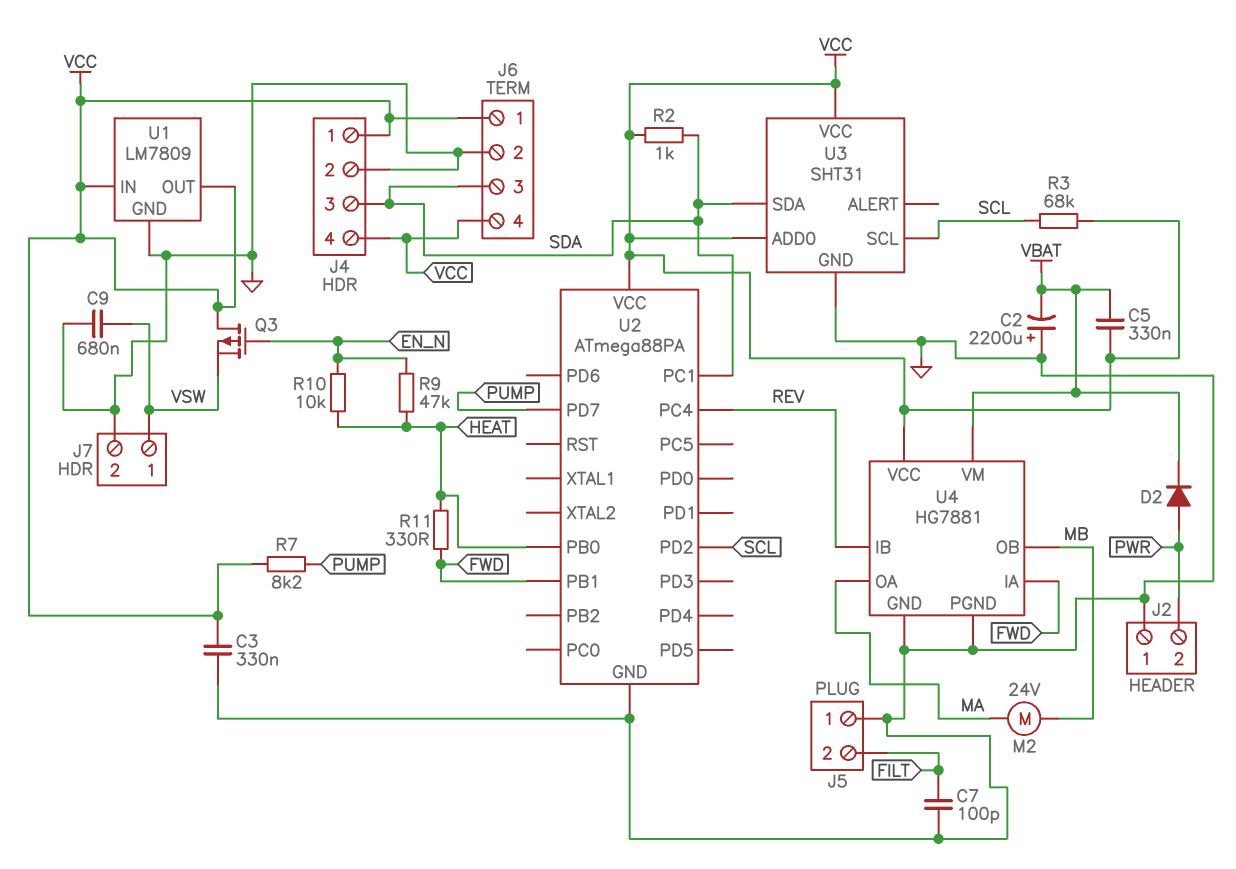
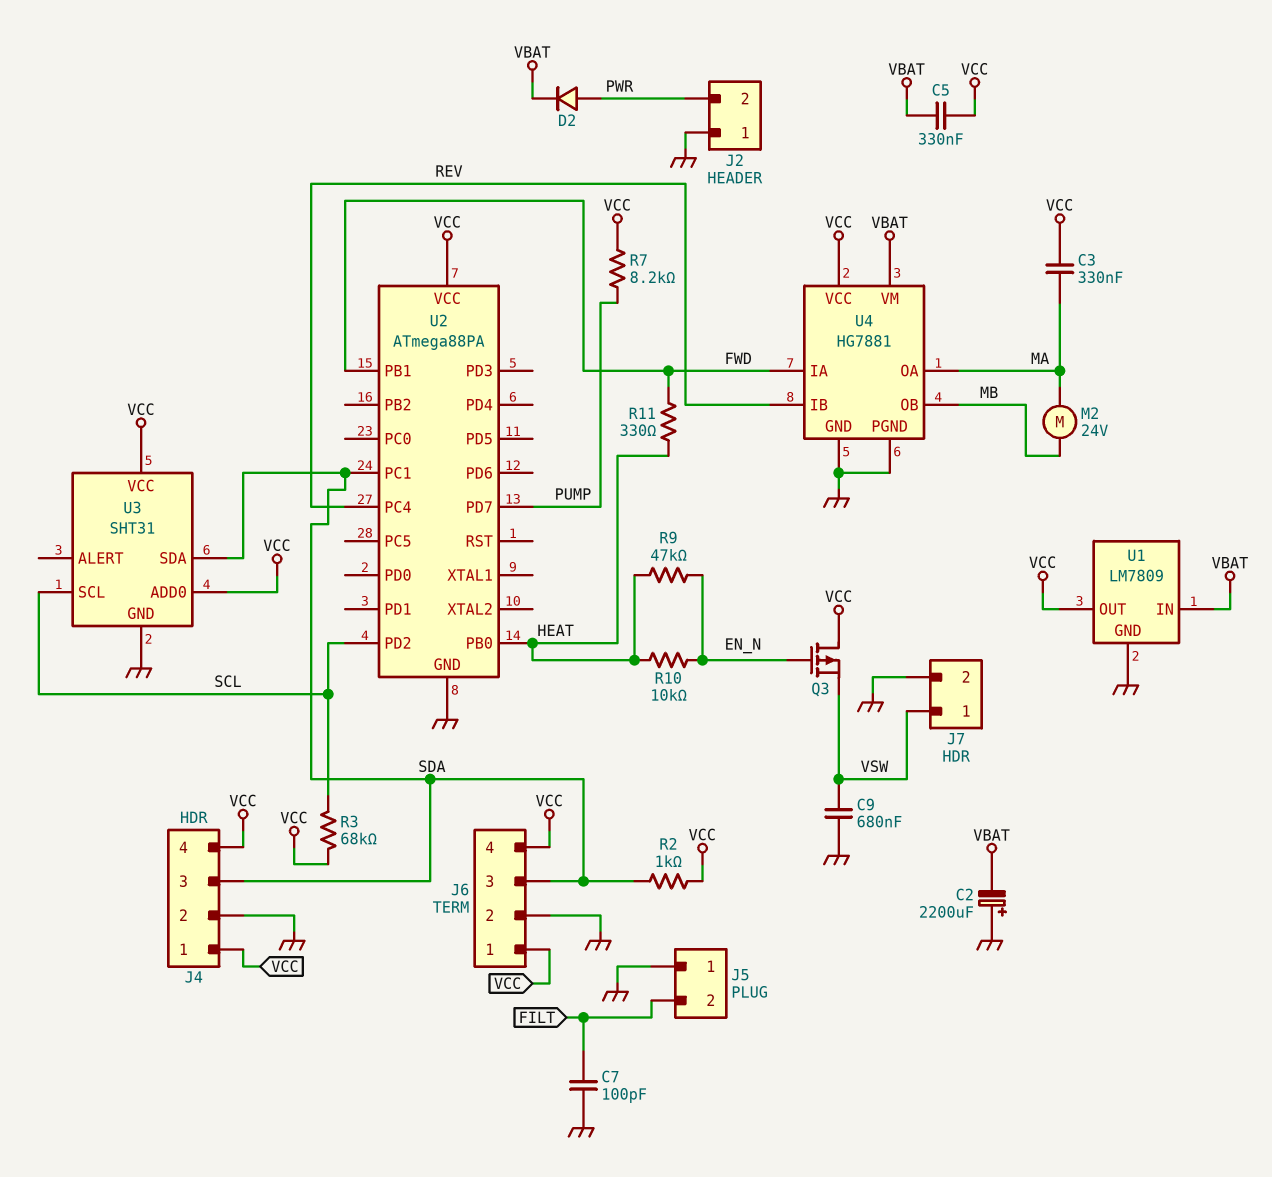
C3: 330nF (GND, VCC) -> 330nF (MA, VCC)
U1 pin IN: VCC -> VBAT

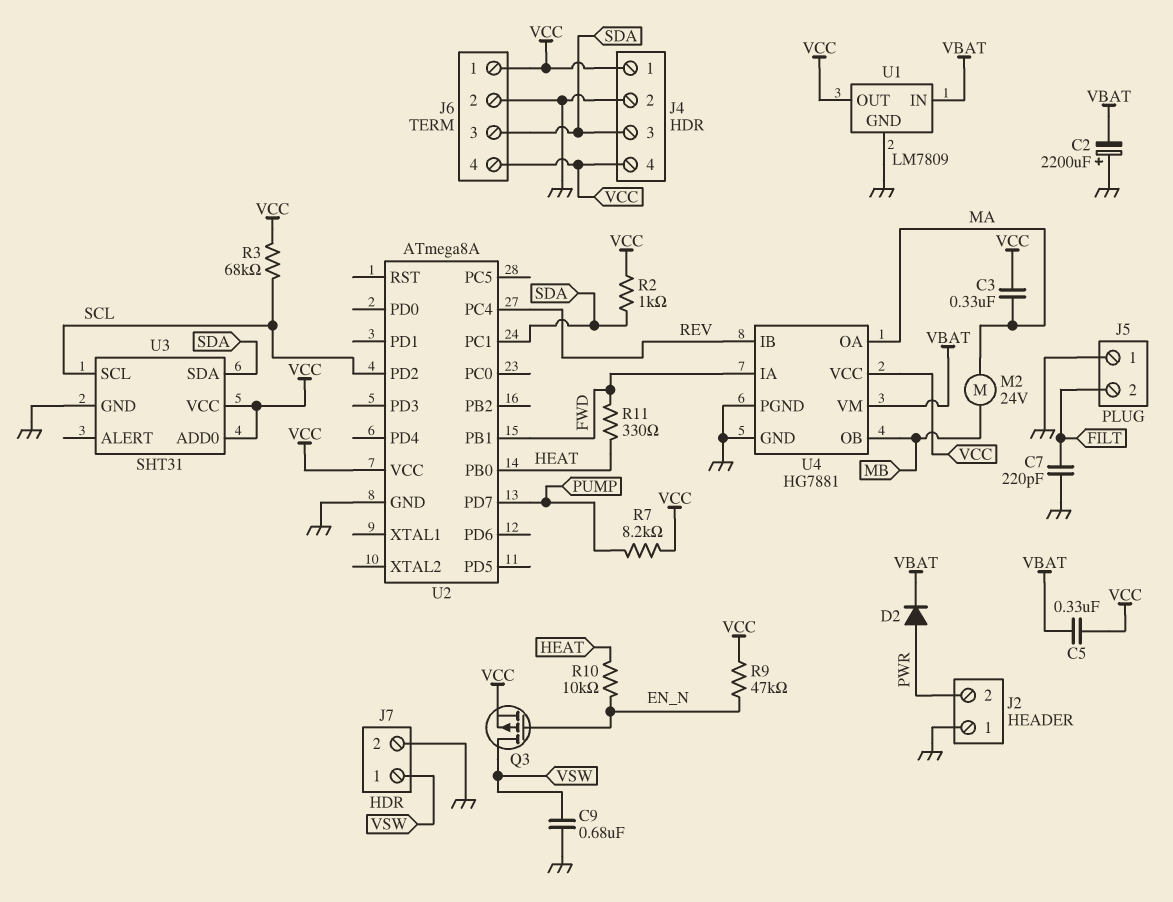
C7: 100pF (FILT, GND) -> 220pF (FILT, GND)
Q3: PMOS (G EN_N, D VCC, S VSW) -> PMOS (G EN_N, D VSW, S VCC)
R9: 47k (EN_N, HEAT) -> 47k (EN_N, VCC)
U2: ATmega88PA -> ATmega8A

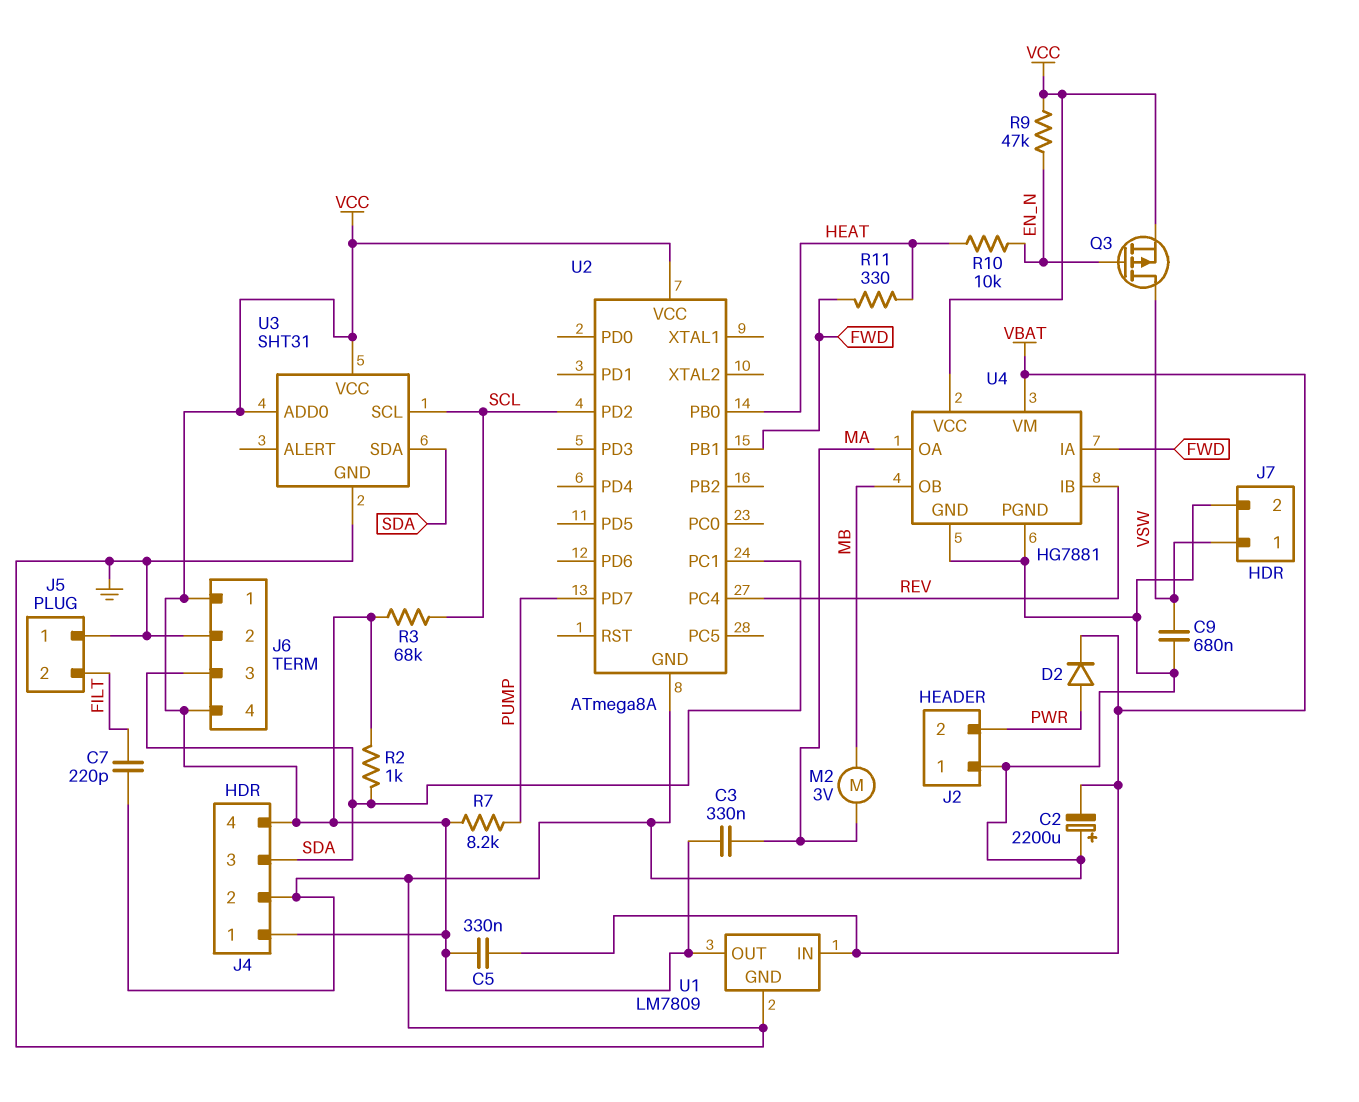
M2: motor 24V (MA, MB) -> motor 3V (MA, MB)

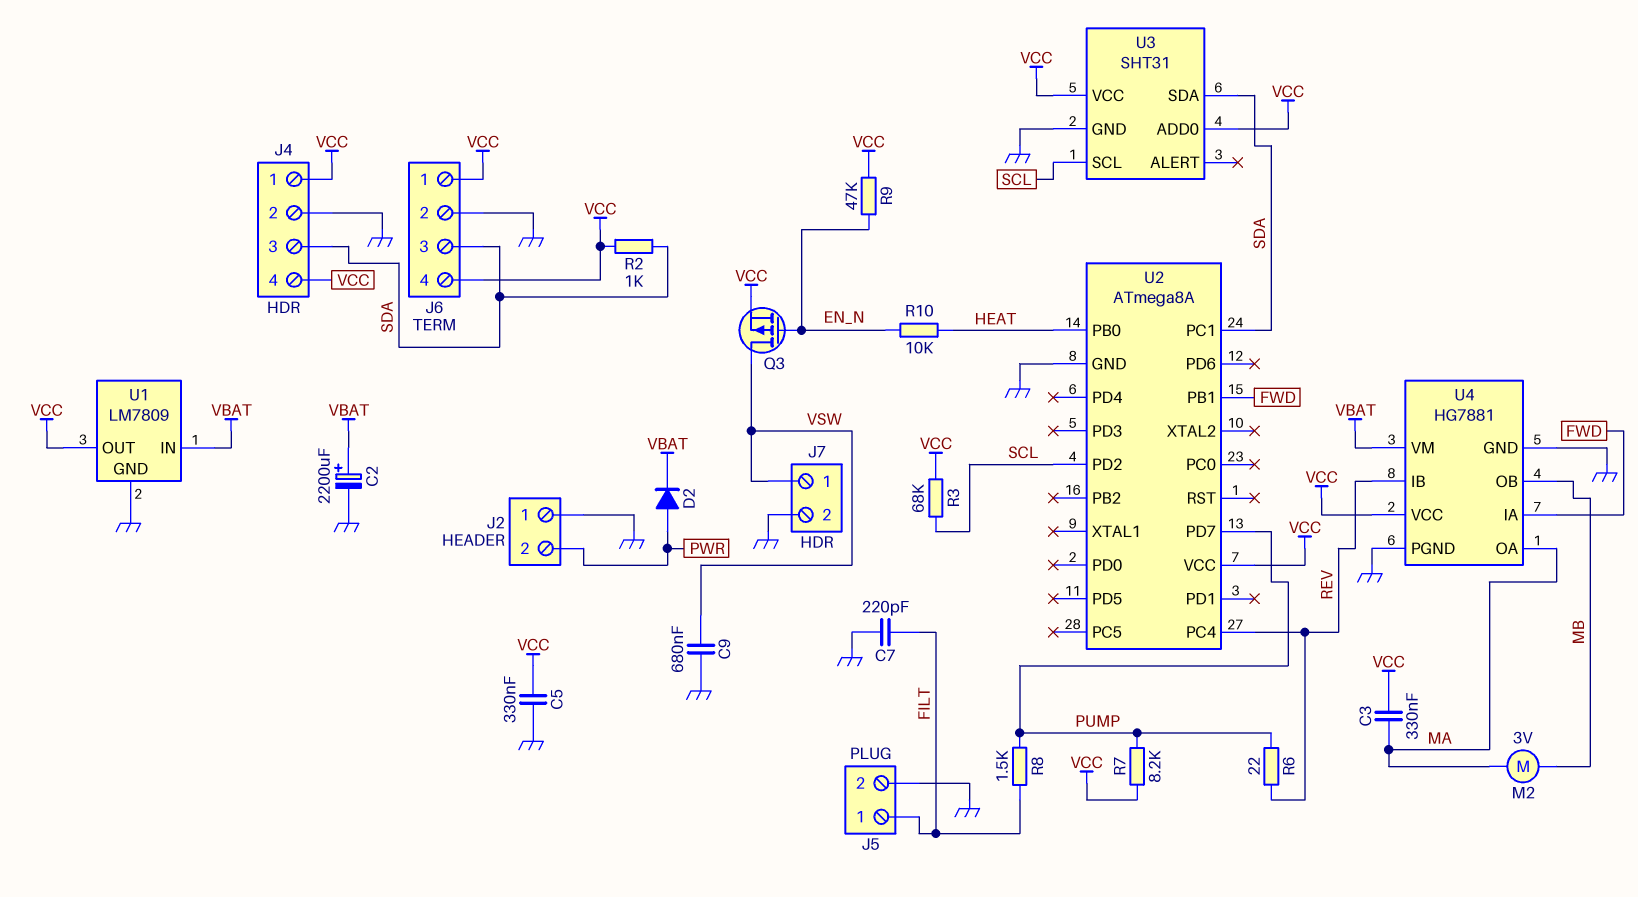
C2: 2200uF (plus GND, minus VBAT) -> 2200uF (plus VBAT, minus GND)
C5: 330nF (VBAT, VCC) -> 330nF (GND, VCC)
J5 pin 1: GND -> FILT
J5 pin 2: FILT -> GND
R6: none -> 22 (PUMP, REV)
R8: none -> 1.5k (FILT, PUMP)
R11: 330 (FWD, HEAT) -> none

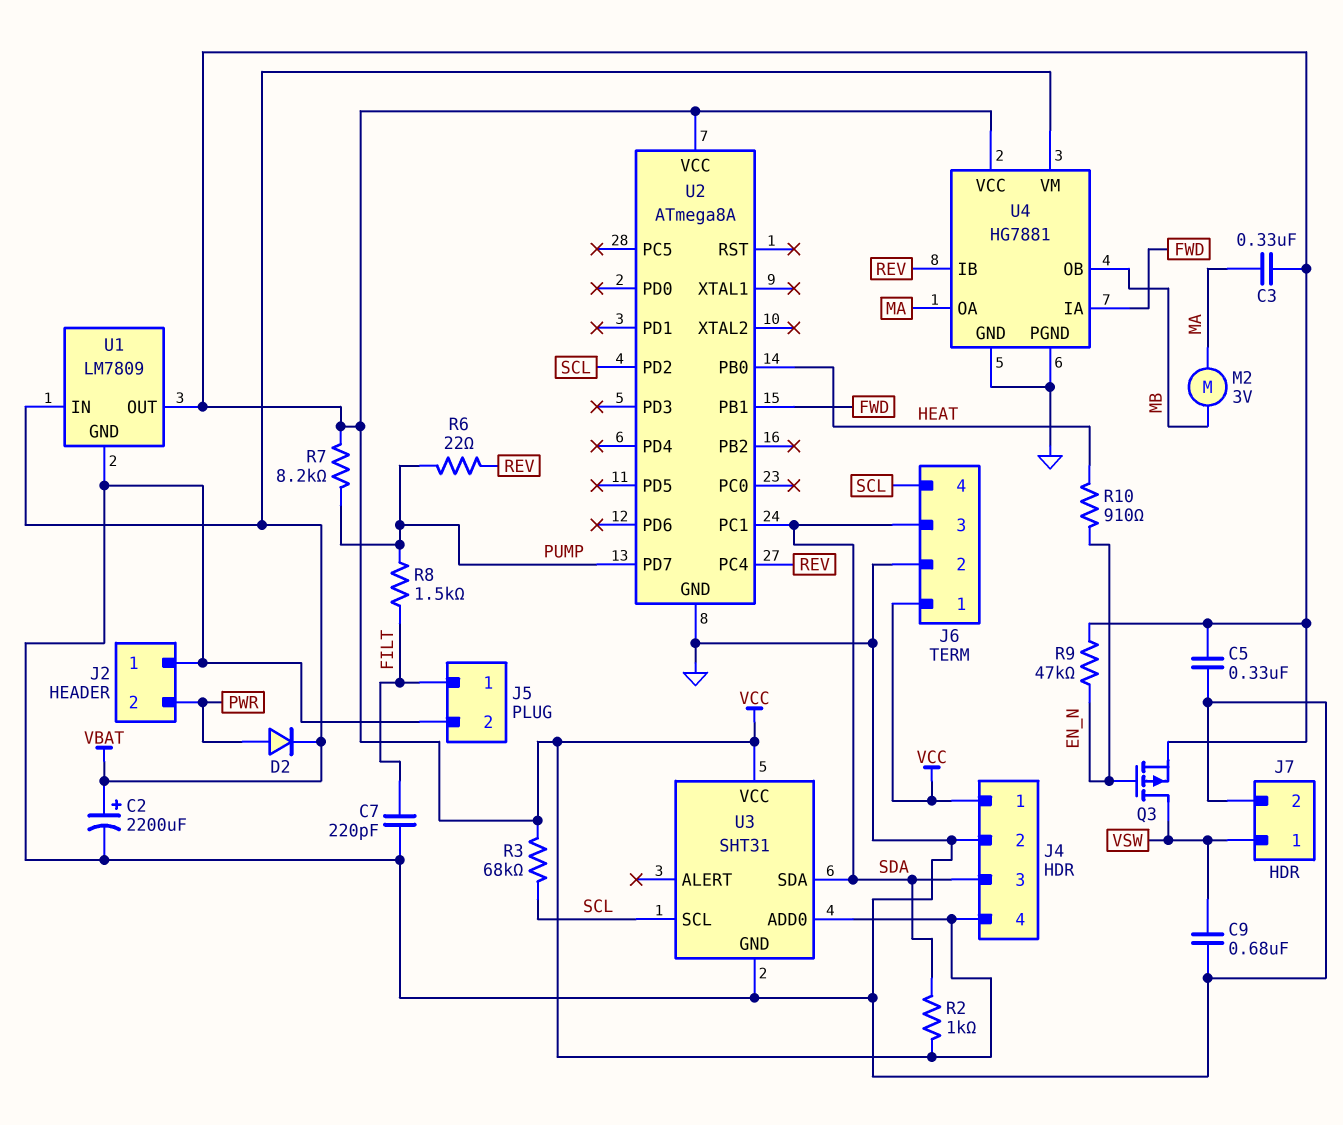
J6 pin 4: VCC -> SCL
R10: 10k (EN_N, HEAT) -> 910 (EN_N, HEAT)

